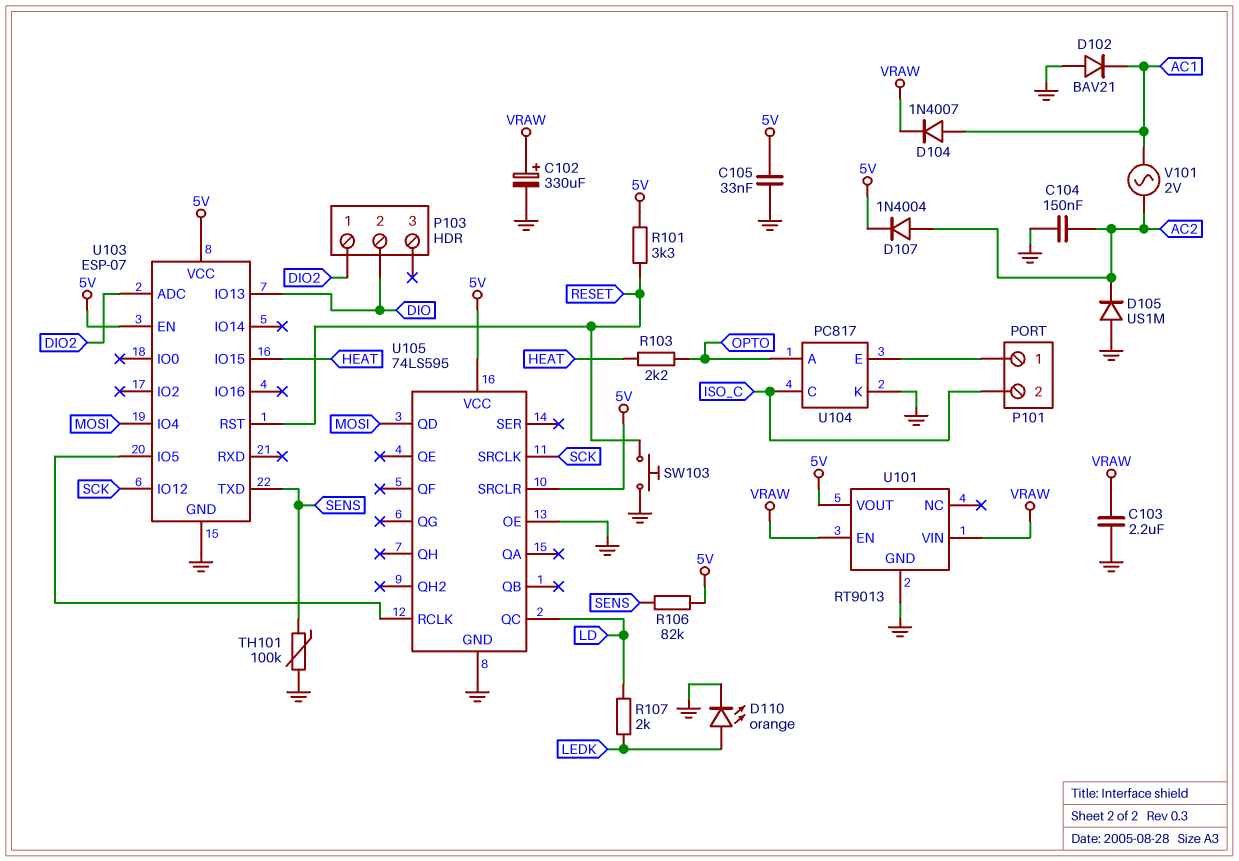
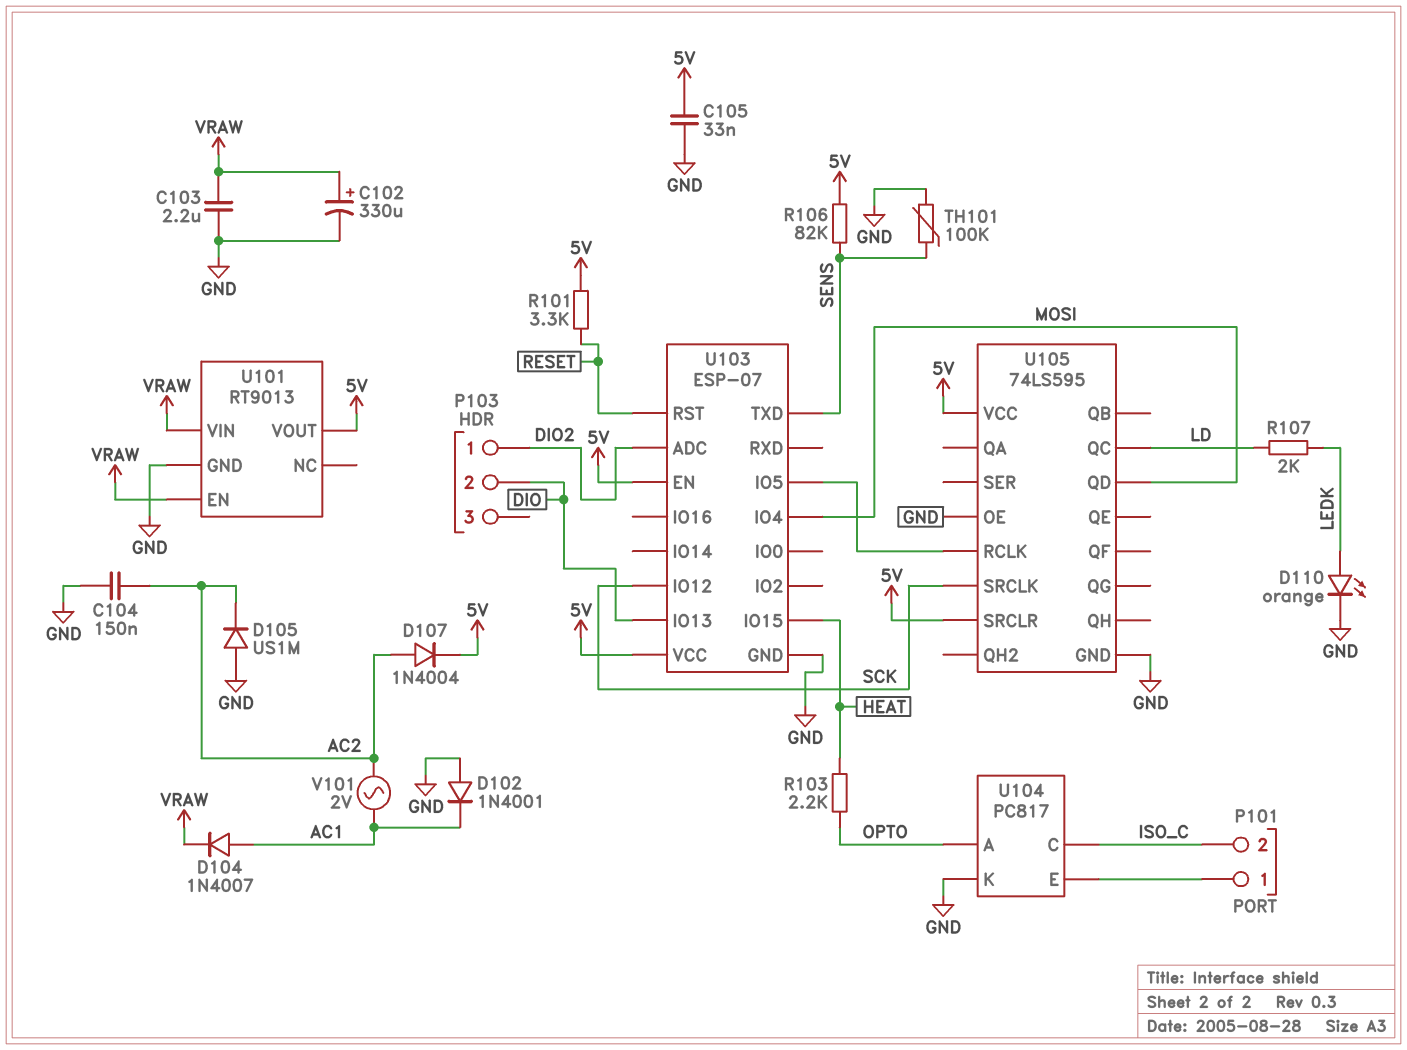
D102: diode BAV21 (A GND, K AC1) -> diode 1N4001 (A GND, K AC1)
SW103: button (GND, RESET) -> none

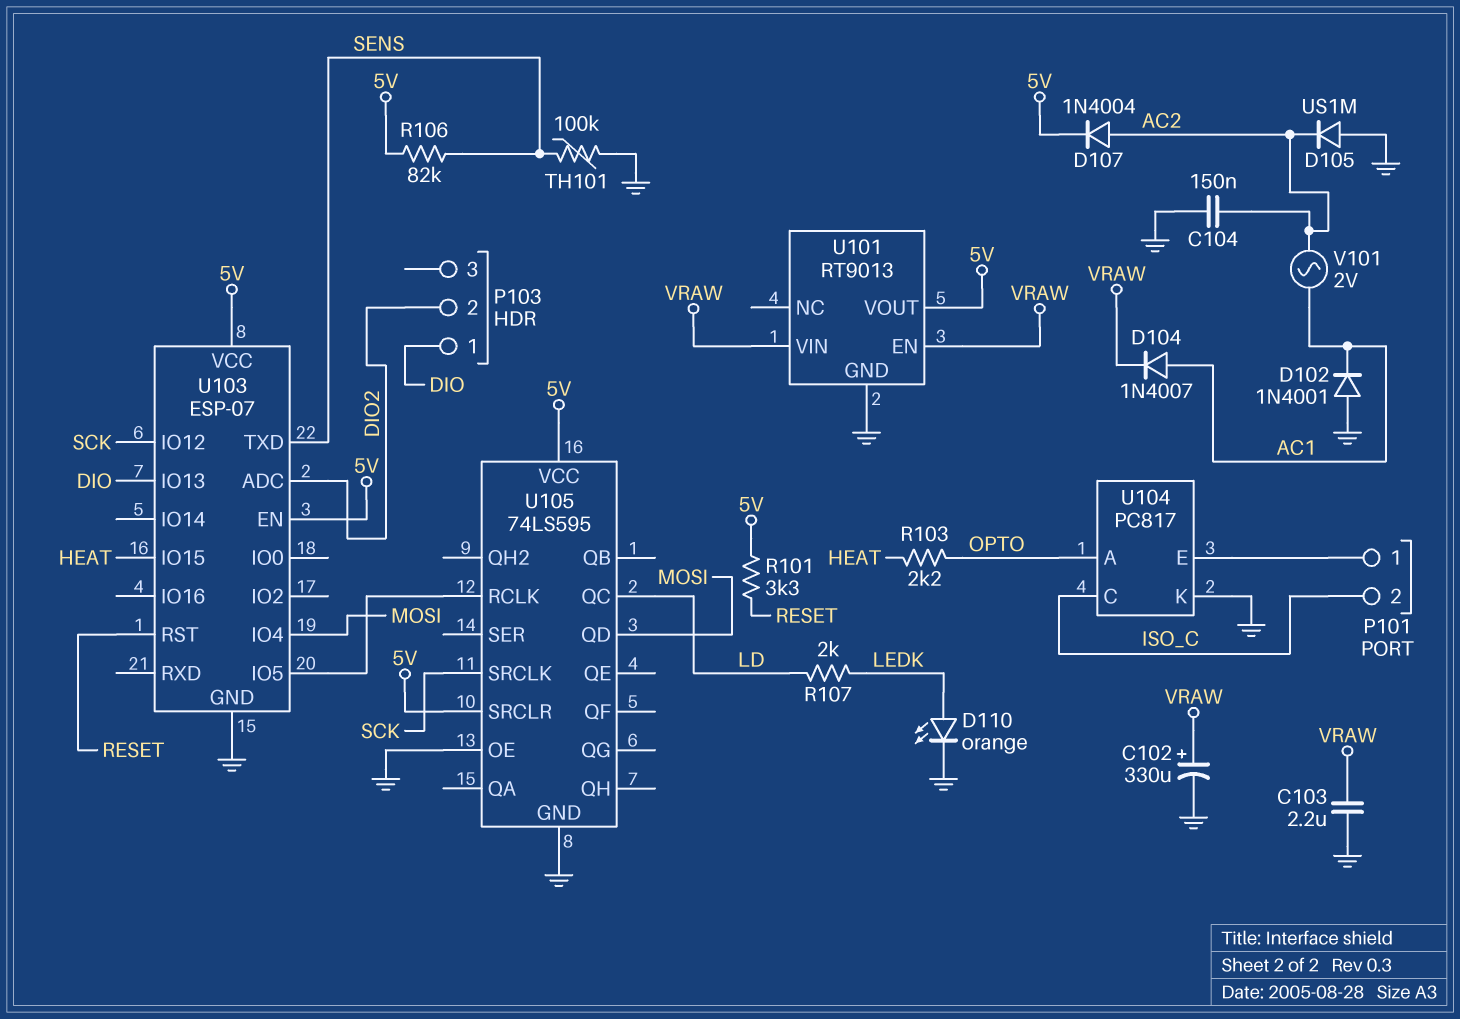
C105: 33nF (5V, GND) -> none
P103 pin 1: DIO2 -> DIO
P103 pin 2: DIO -> DIO2

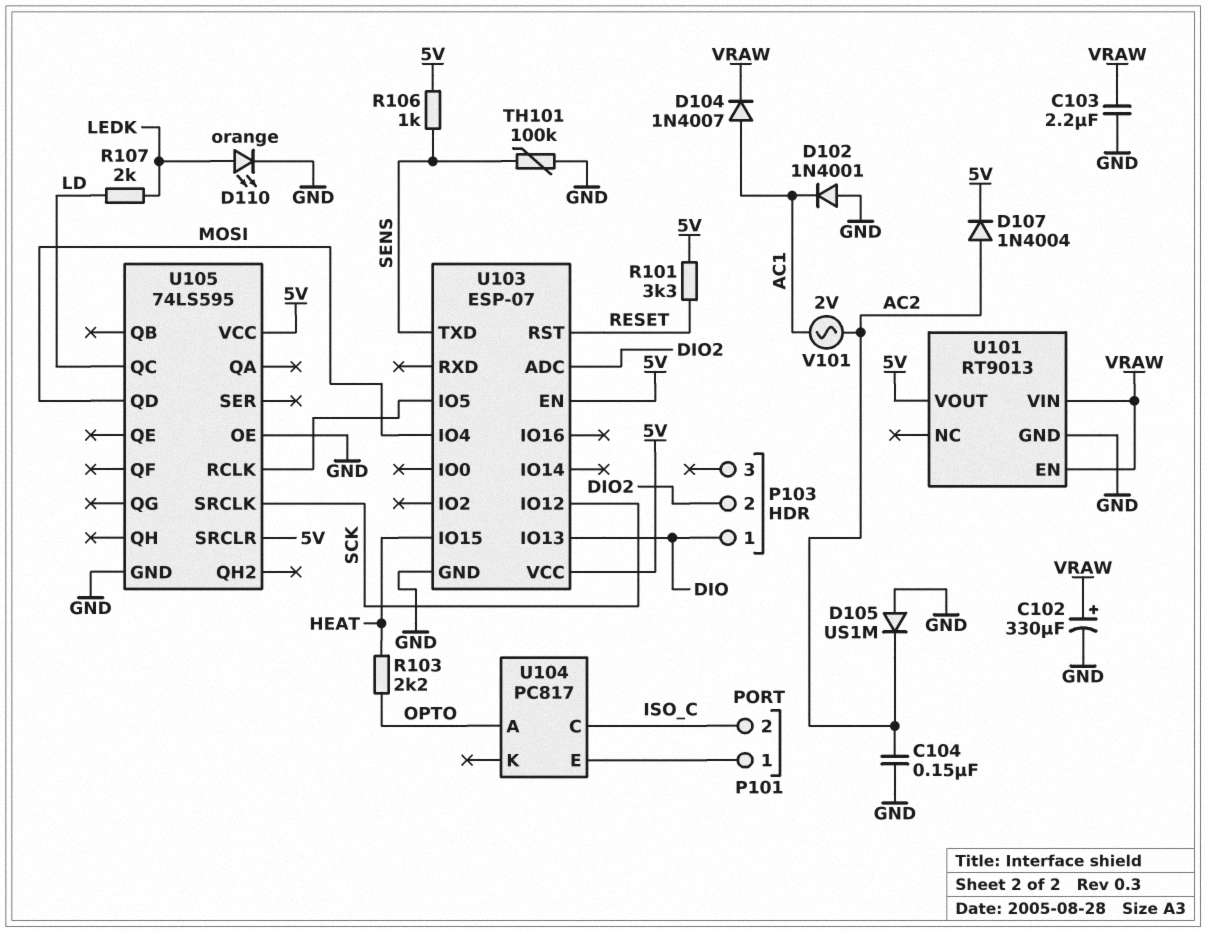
R106: 82k (5V, SENS) -> 1k (5V, SENS)
U104 pin K: GND -> none

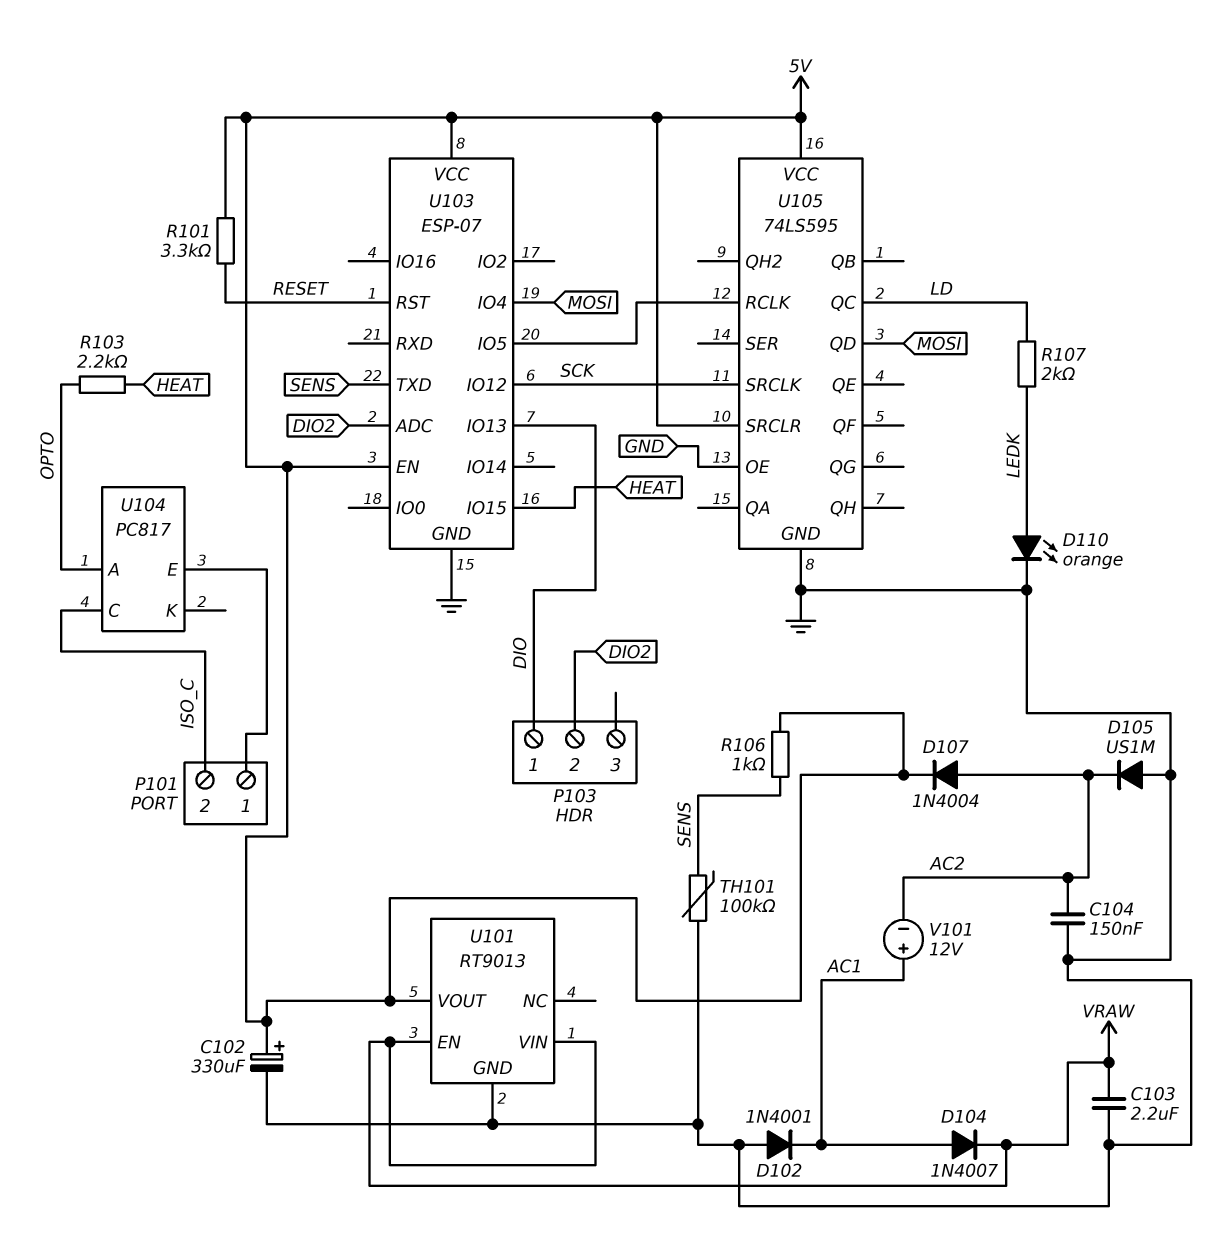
C102: 330uF (plus VRAW, minus GND) -> 330uF (plus 5V, minus GND)
V101: AC 2V (AC1, AC2) -> 12V (plus AC1, minus AC2)

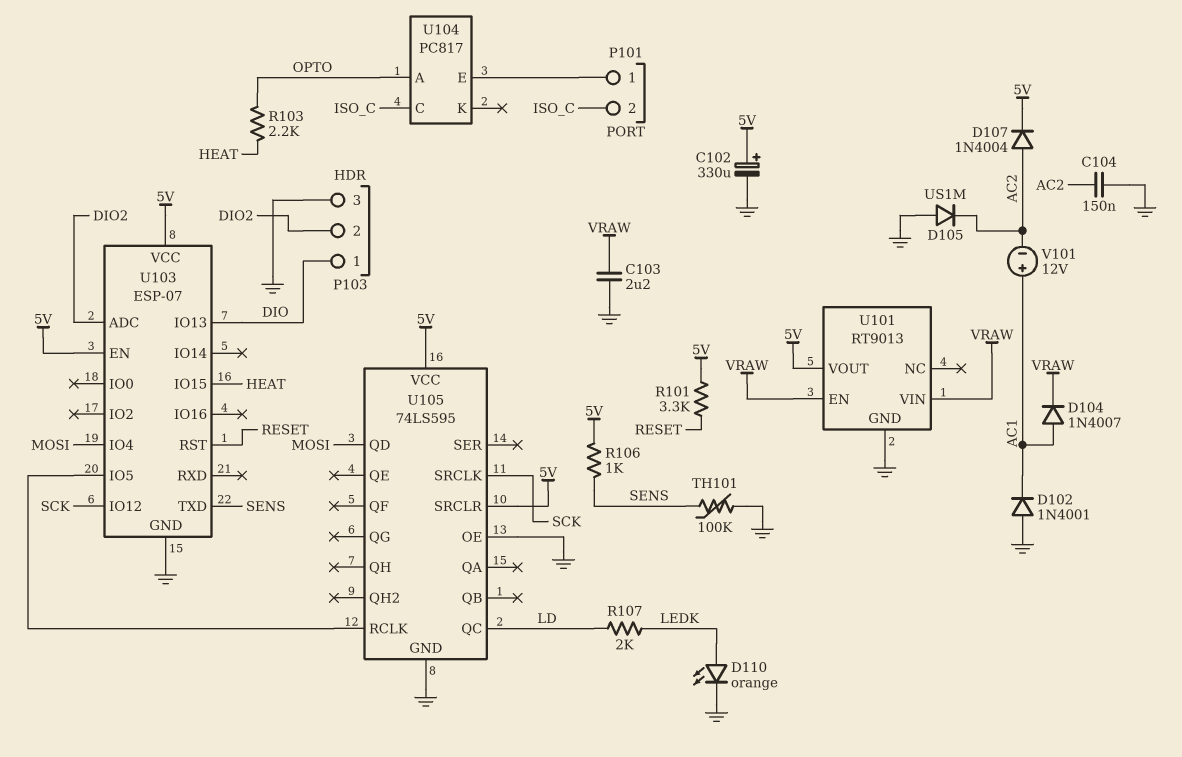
P103 pin 3: none -> GND

